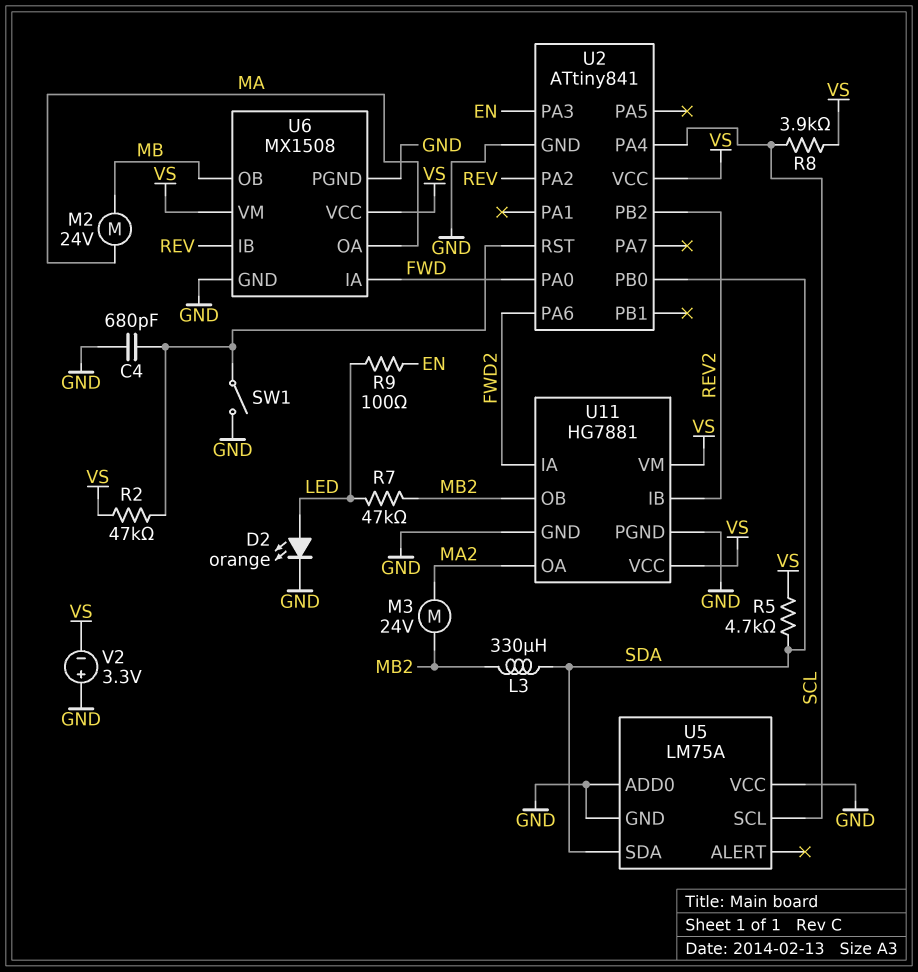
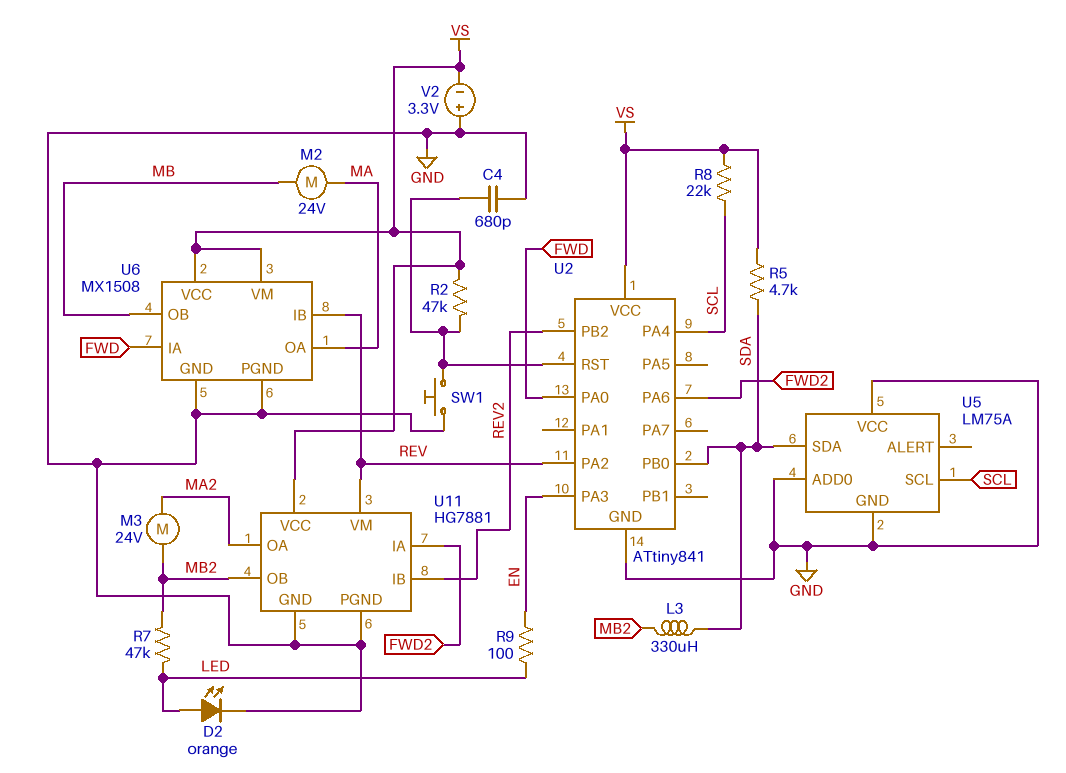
R8: 3.9k (SCL, VS) -> 22k (SCL, VS)
SW1: switch (GND, U2/RST) -> button (GND, U2/RST)
U11 pin VM: VS -> REV

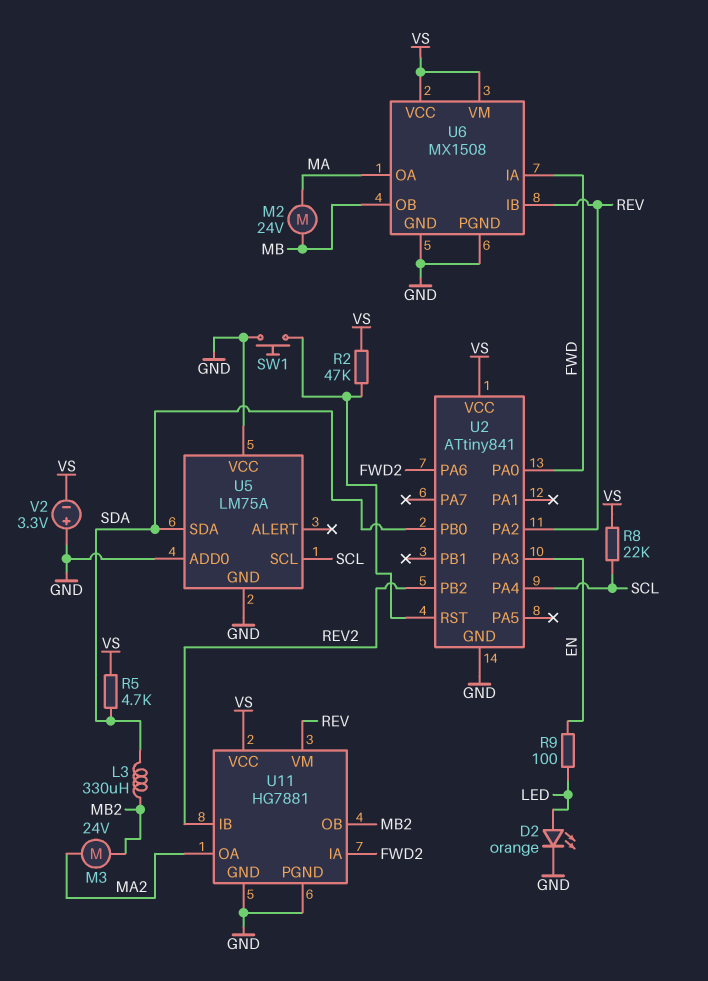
C4: 680pF (GND, U2/RST) -> none
R7: 47k (LED, MB2) -> none

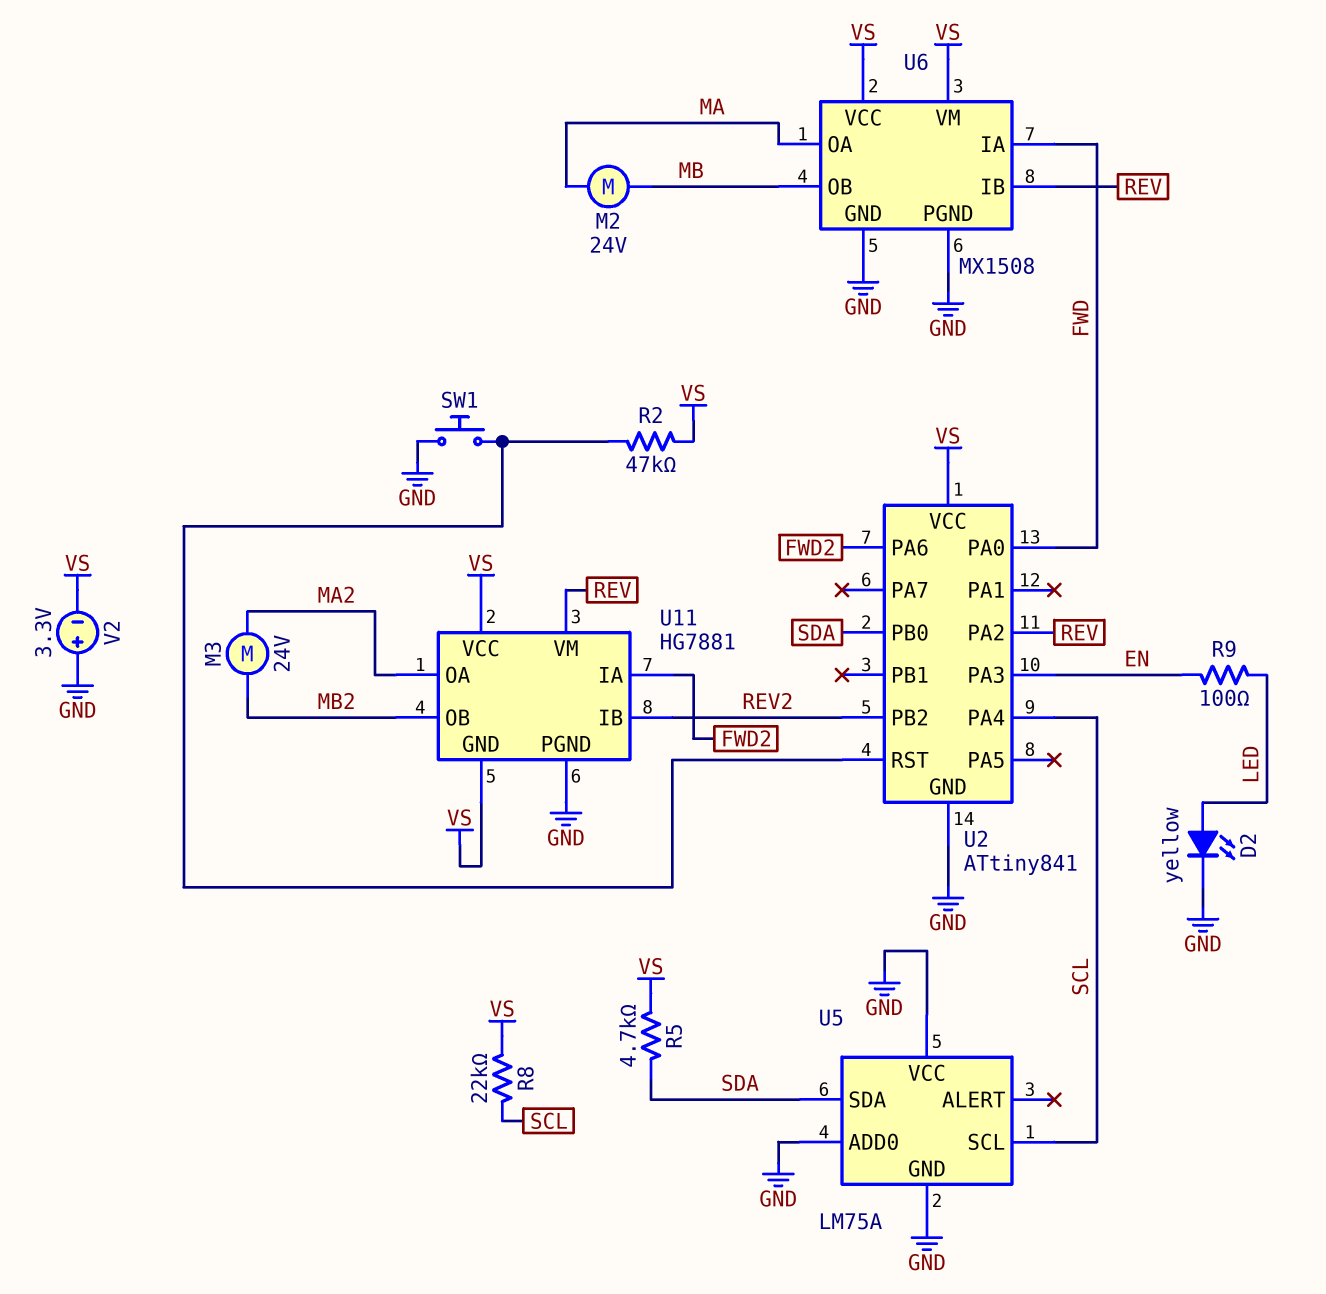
D2: LED orange (A LED, K GND) -> LED yellow (A LED, K GND)
L3: 330uH (MB2, SDA) -> none
U11 pin GND: GND -> VS

